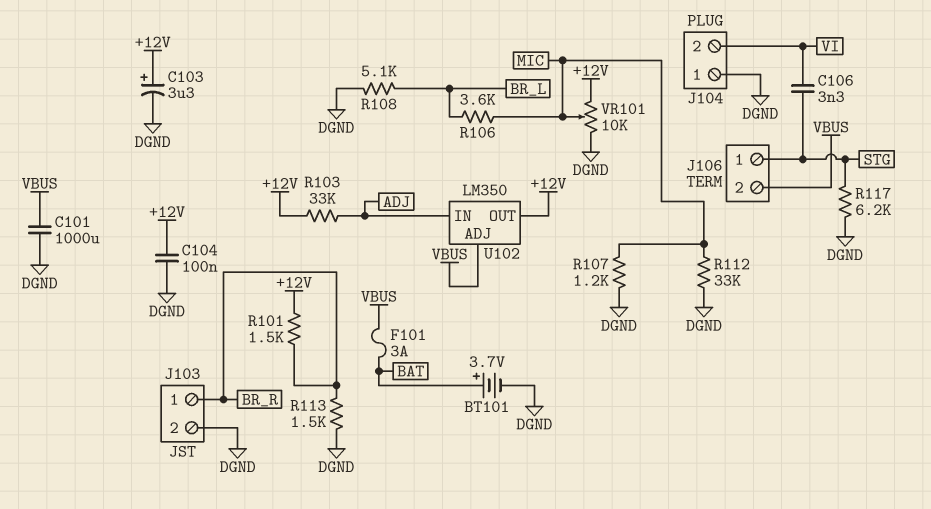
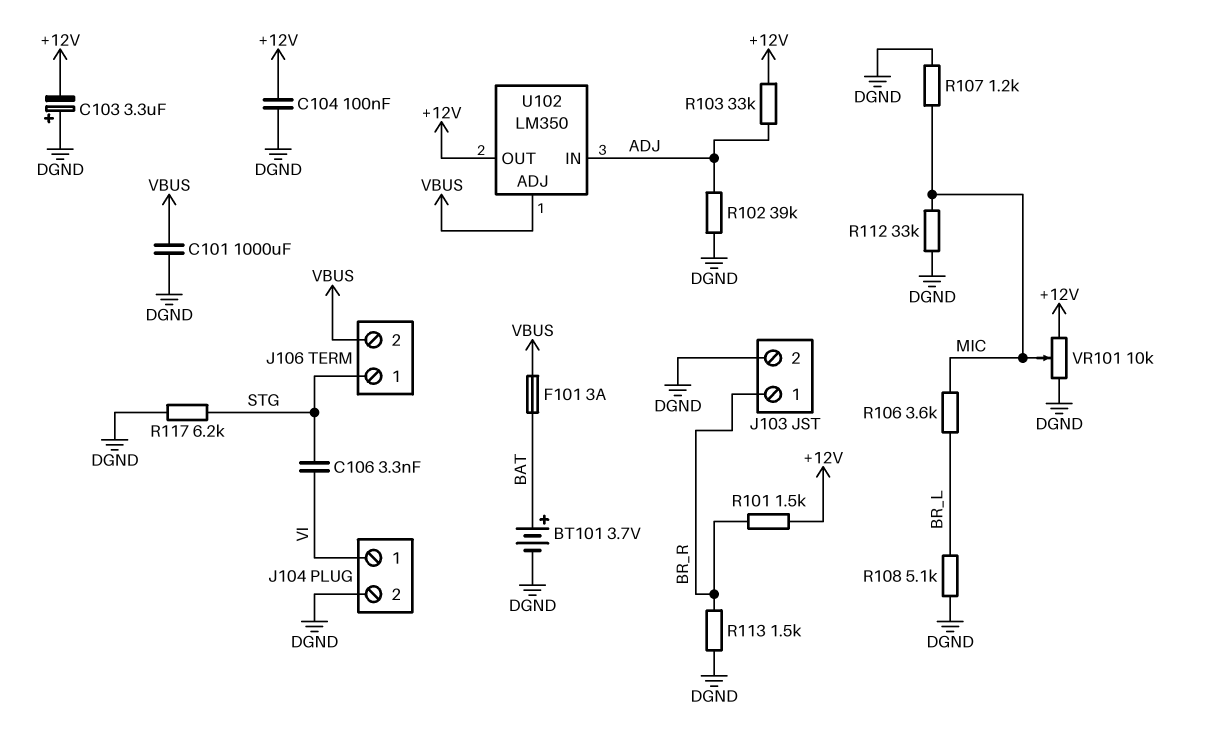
C103: 3.3uF (plus +12V, minus DGND) -> 3.3uF (plus DGND, minus +12V)
J104 pin 1: DGND -> VI
J104 pin 2: VI -> DGND
R102: none -> 39k (ADJ, DGND)

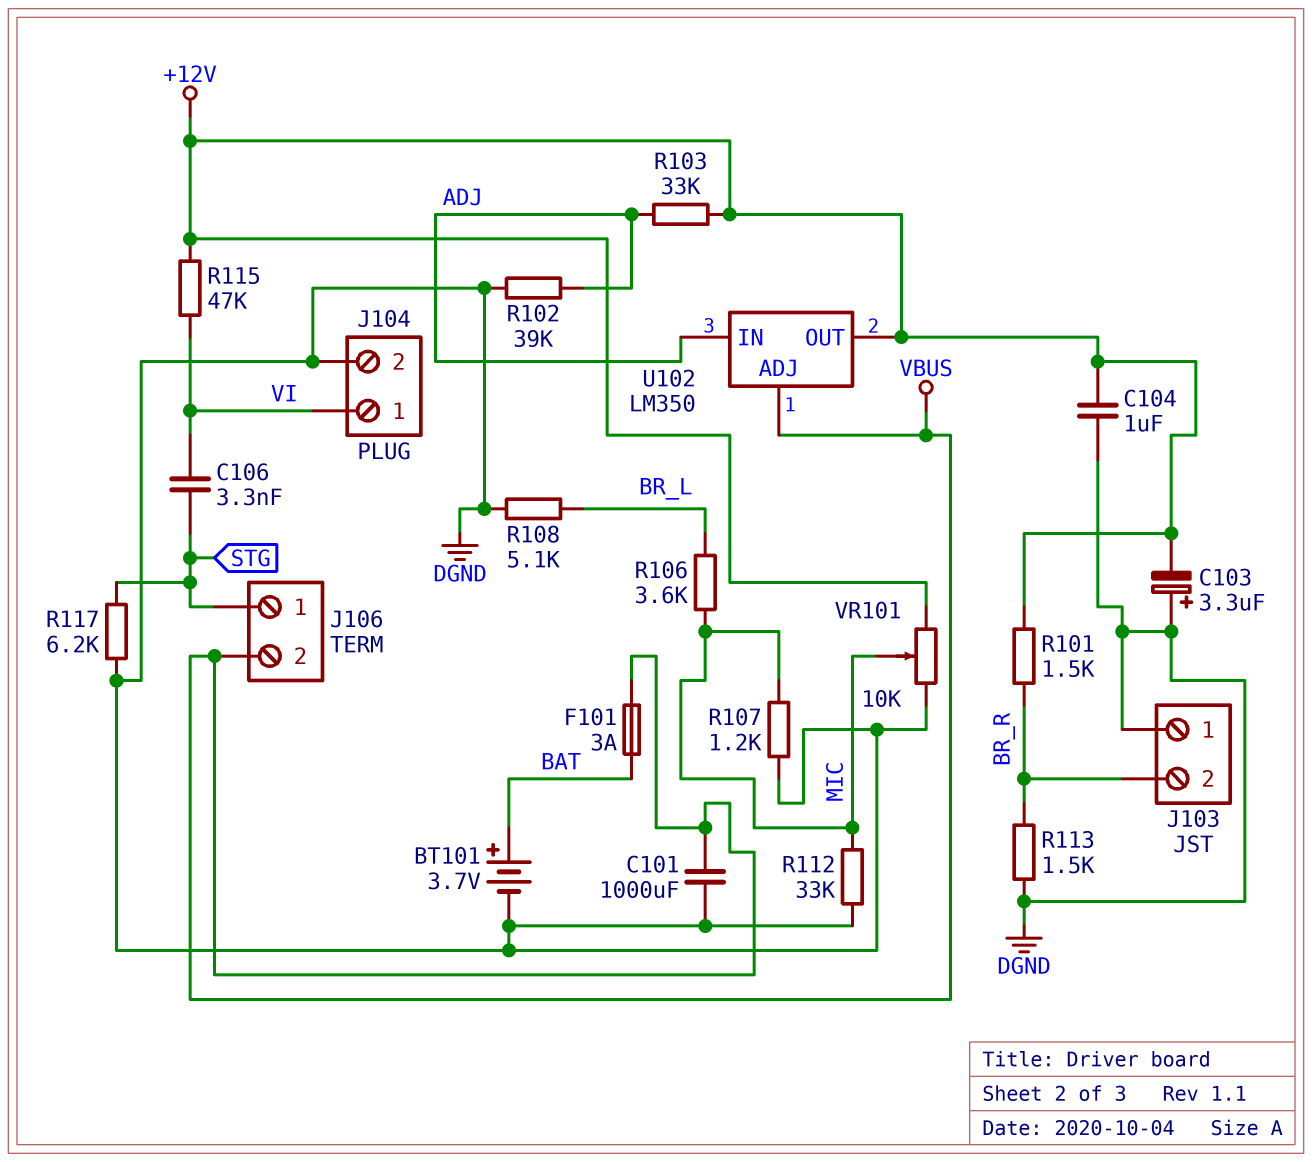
C104: 100nF (+12V, DGND) -> 1uF (+12V, DGND)
J103 pin 1: BR_R -> DGND
J103 pin 2: DGND -> BR_R
R115: none -> 47k (+12V, VI)

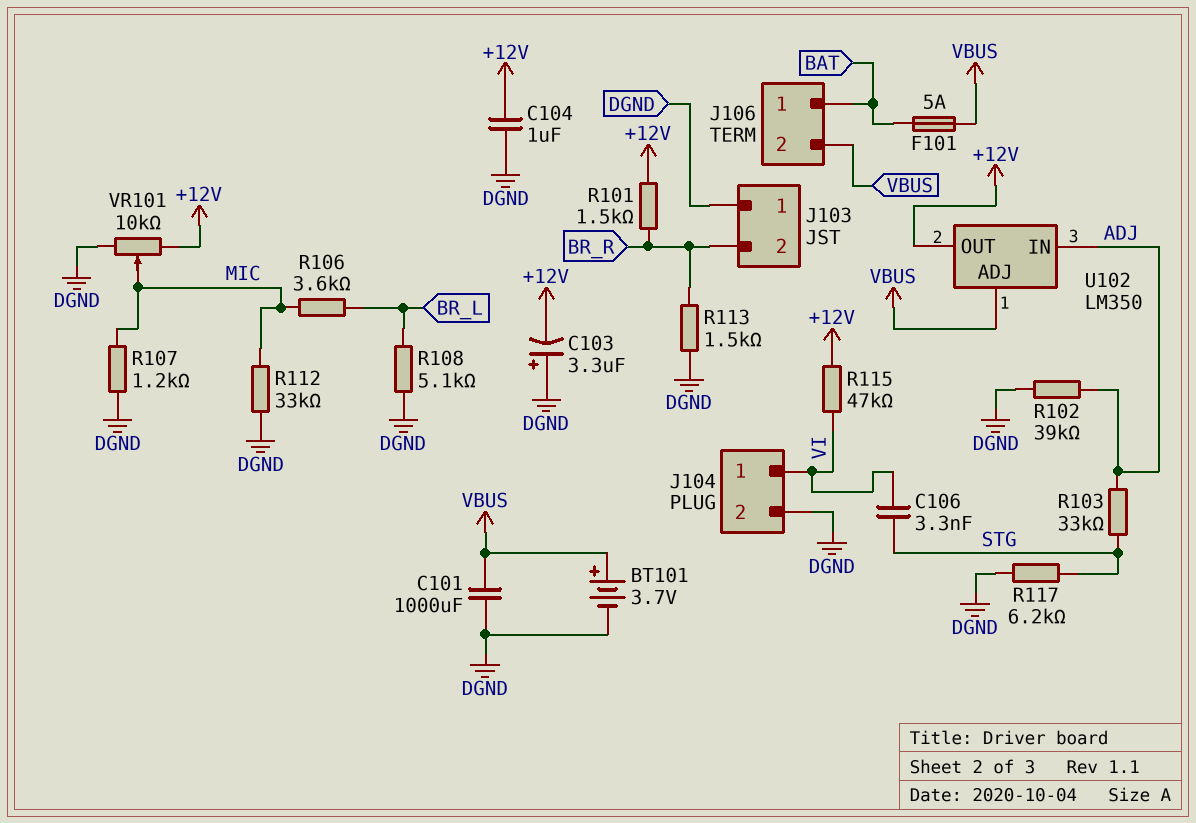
BT101: 3.7V (plus BAT, minus DGND) -> 3.7V (plus VBUS, minus DGND)
F101: 3A (BAT, VBUS) -> 5A (BAT, VBUS)
J106 pin 1: STG -> BAT
R103: 33k (+12V, ADJ) -> 33k (ADJ, STG)

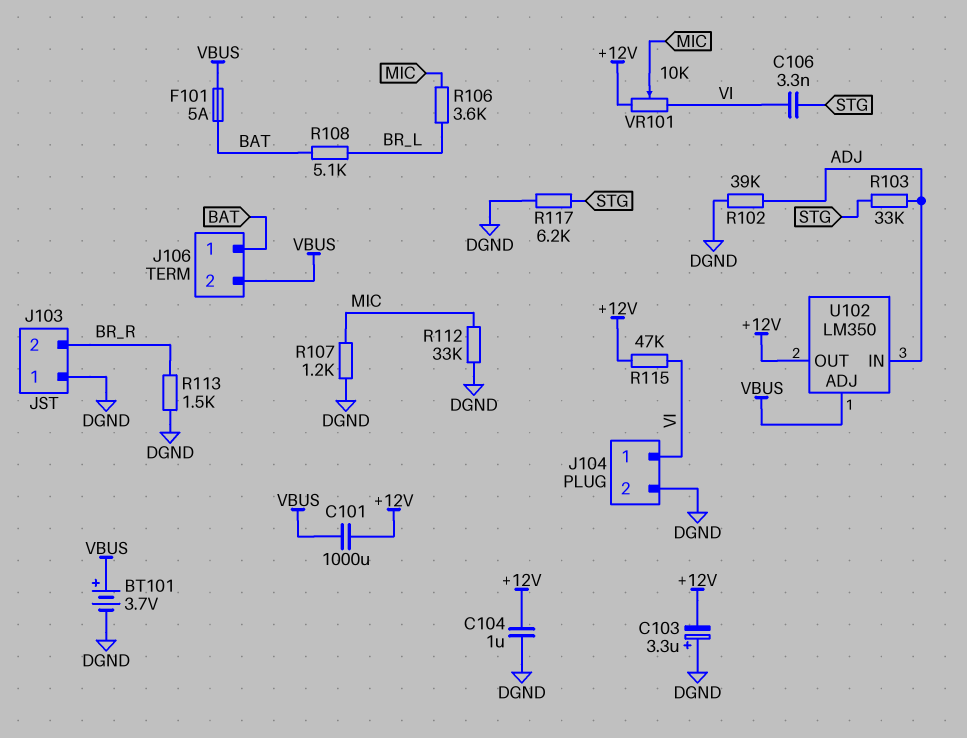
C101: 1000uF (DGND, VBUS) -> 1000uF (+12V, VBUS)
R101: 1.5k (+12V, BR_R) -> none
R108: 5.1k (BR_L, DGND) -> 5.1k (BAT, BR_L)
VR101: 10k (+12V, DGND, wiper MIC) -> 10k (+12V, VI, wiper MIC)

